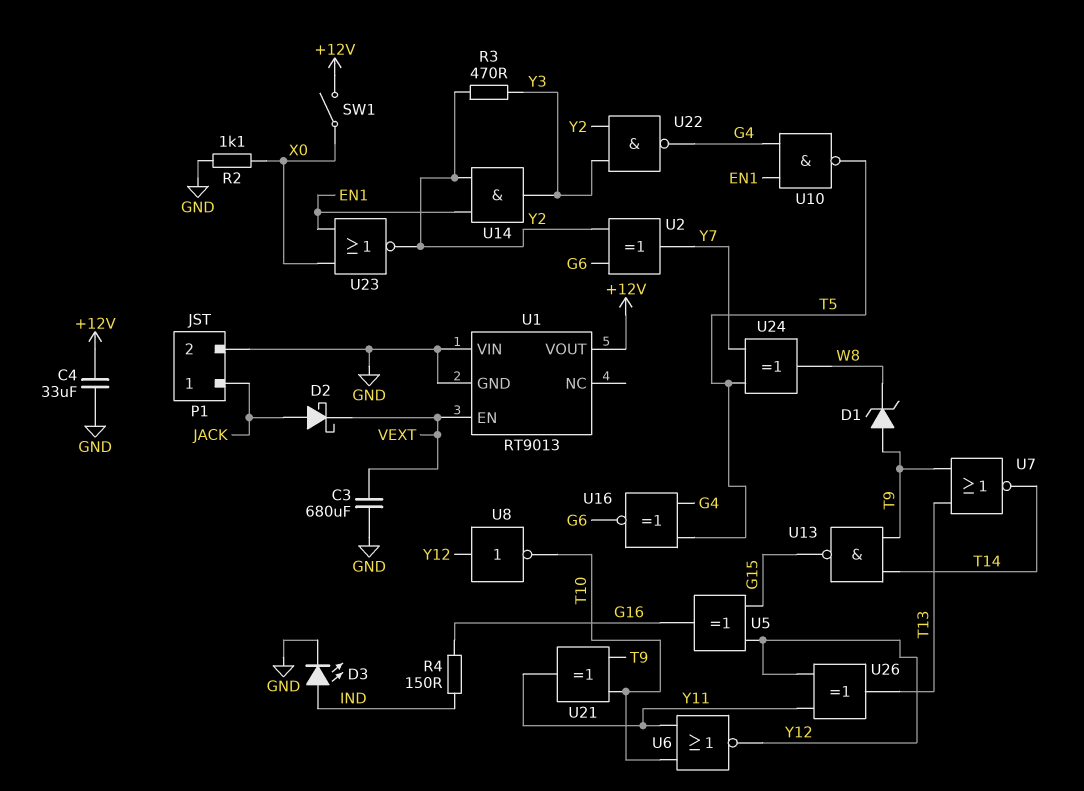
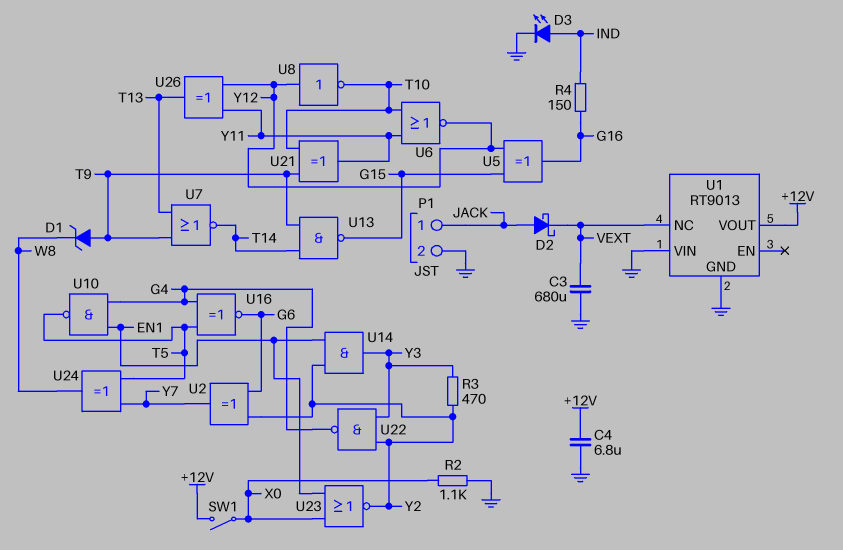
C4: 33uF (+12V, GND) -> 6.8uF (+12V, GND)
U1 pin EN: VEXT -> none
U1 pin NC: none -> VEXT

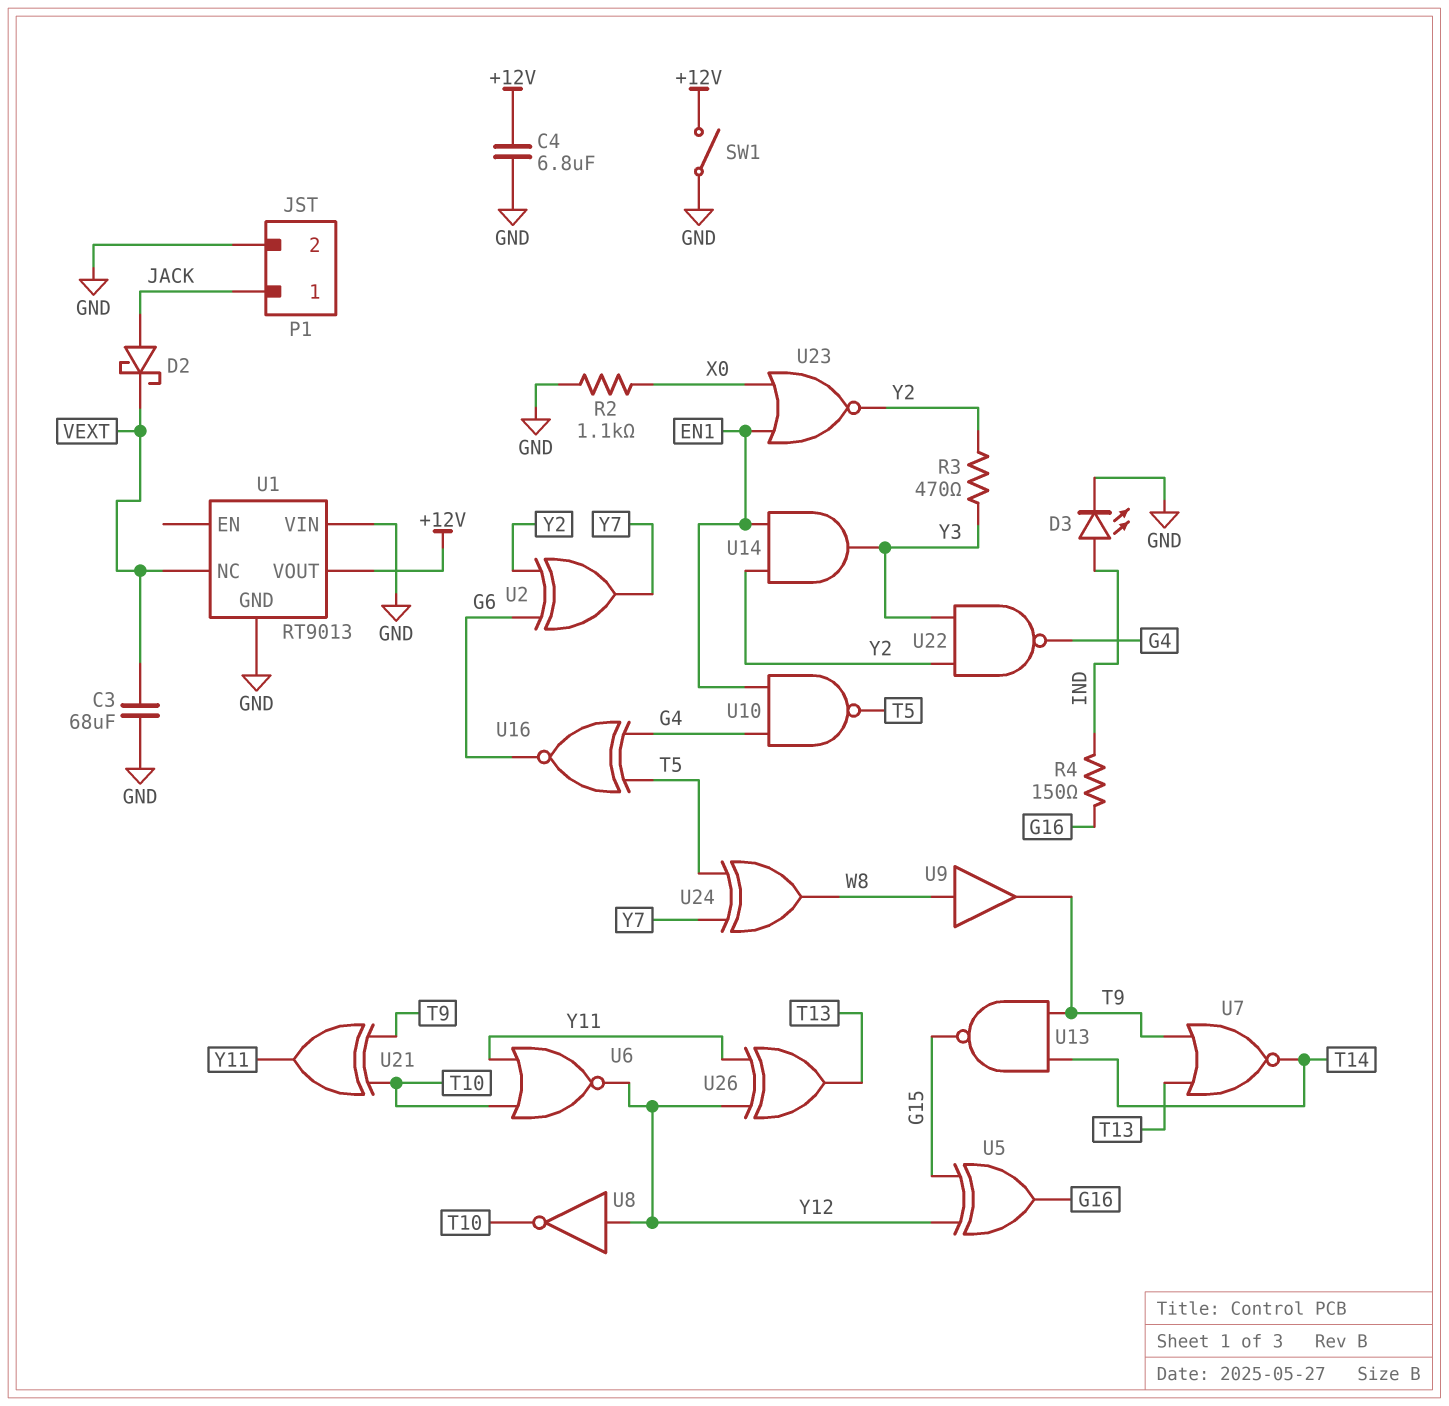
C3: 680uF (GND, VEXT) -> 68uF (GND, VEXT)
D1: zener (A T9, K W8) -> none
SW1: switch (+12V, X0) -> switch (+12V, GND)
U9: none -> buffer (in W8, out T9)

